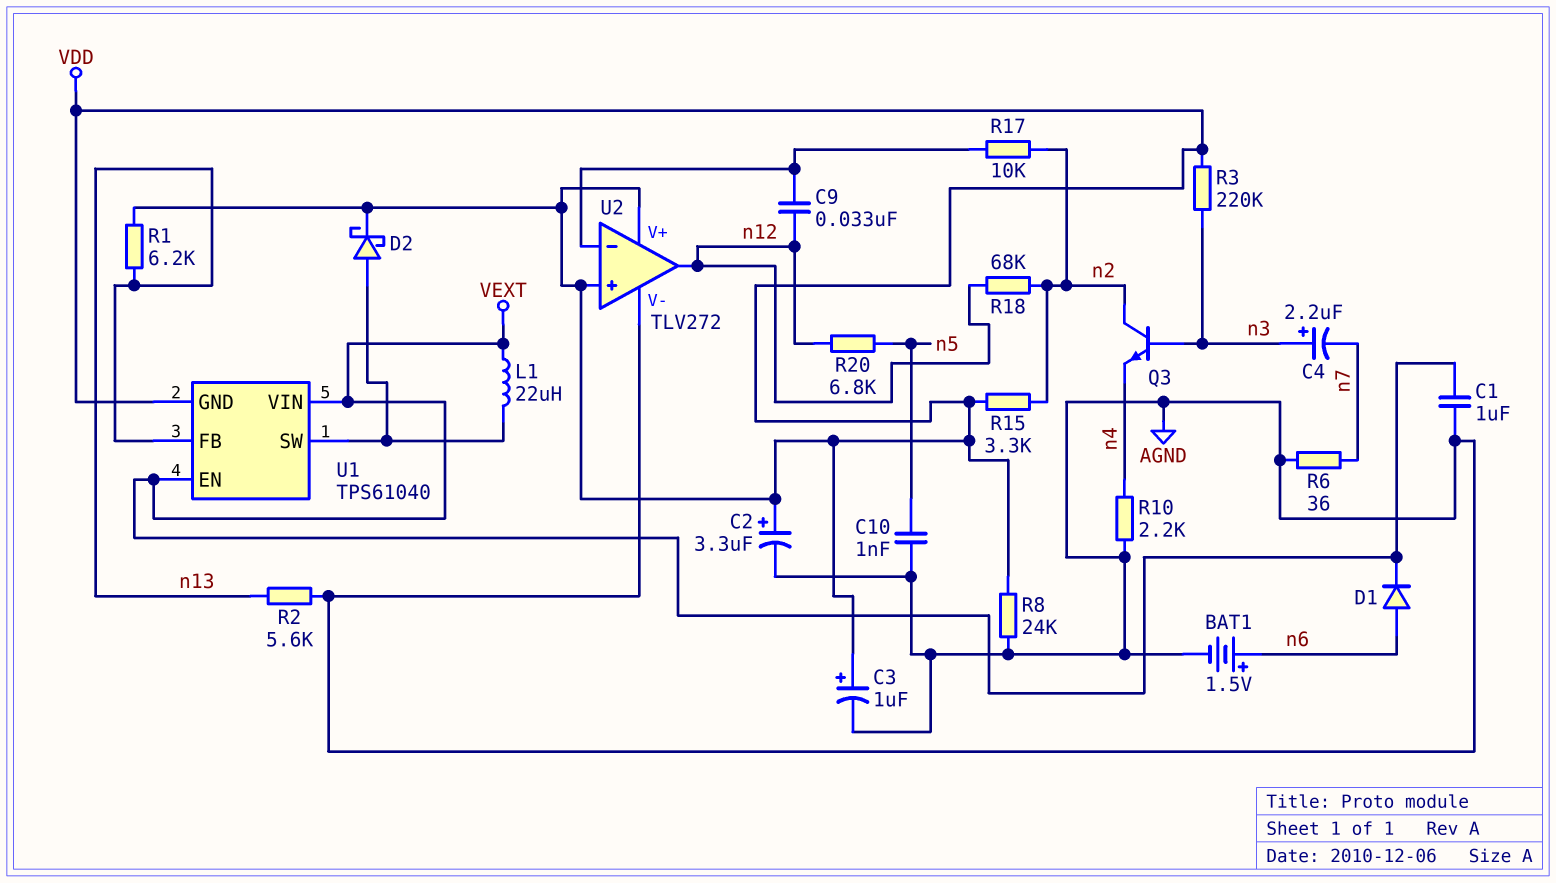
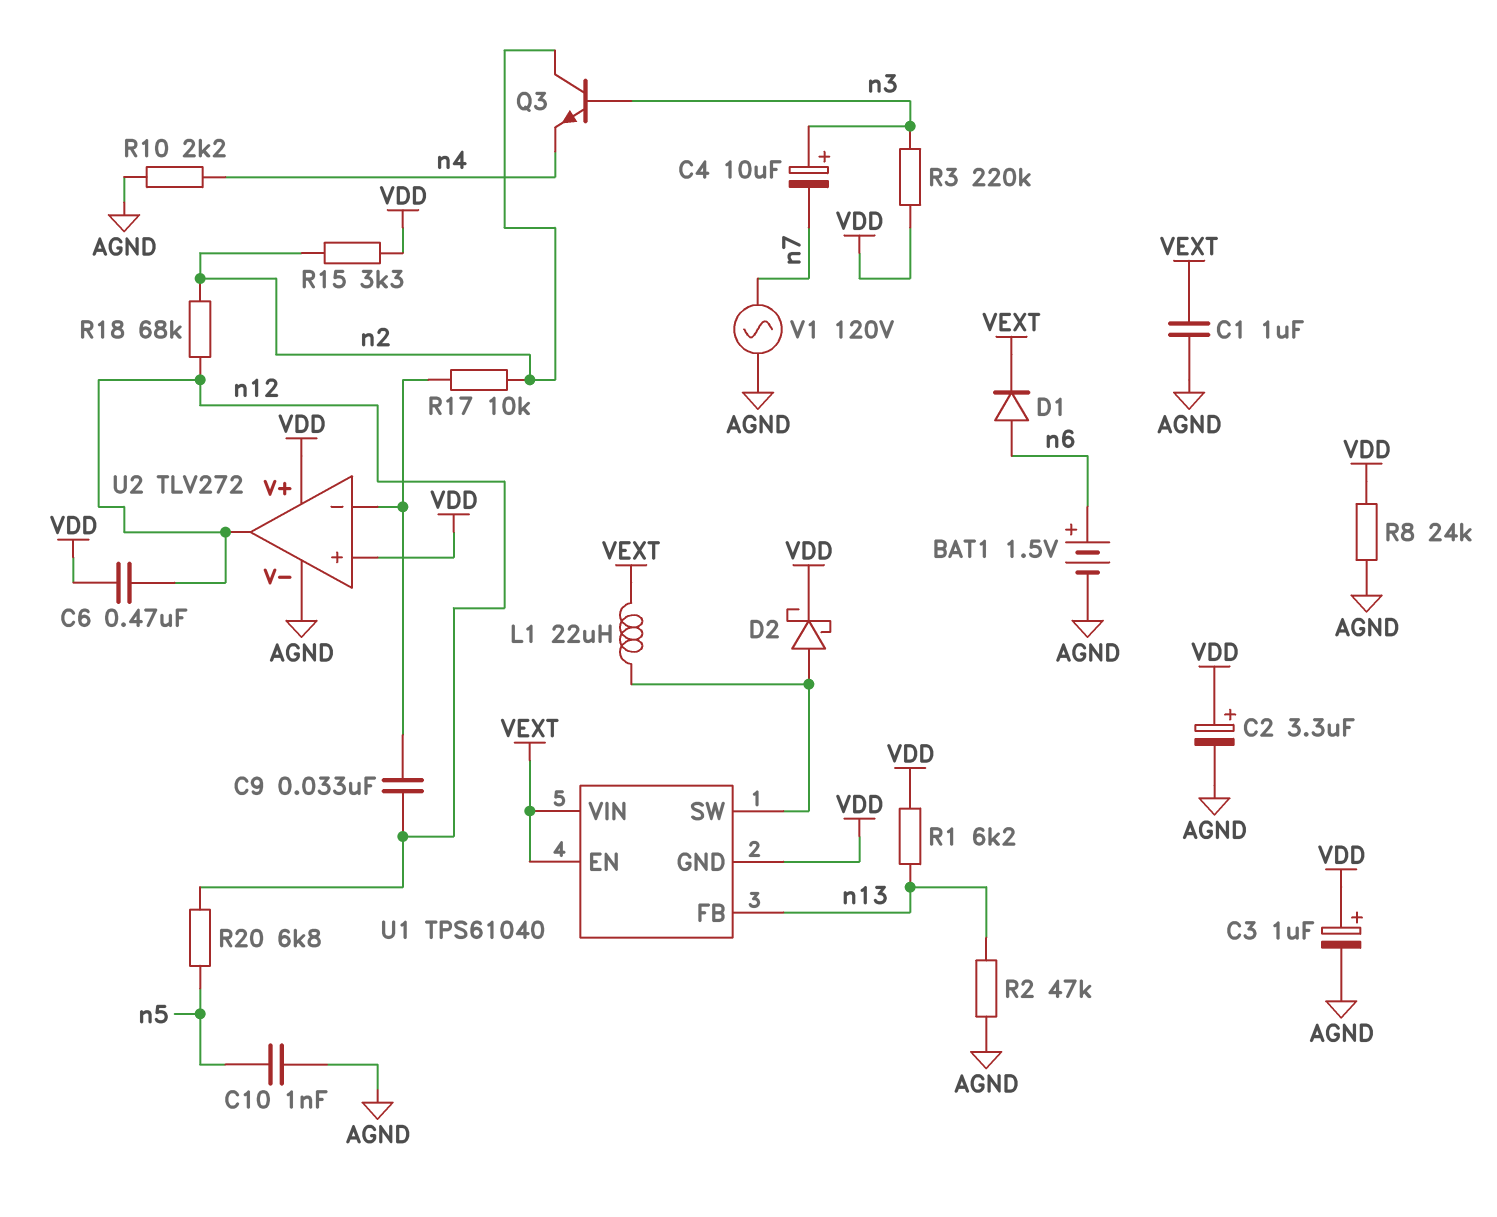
C4: 2.2uF (plus n3, minus n7) -> 10uF (plus n3, minus n7)
C6: none -> 470nF (VDD, n12)
R2: 5.6k (AGND, n13) -> 47k (AGND, n13)
R6: 36 (AGND, n7) -> none
V1: none -> AC 120V (AGND, n7)

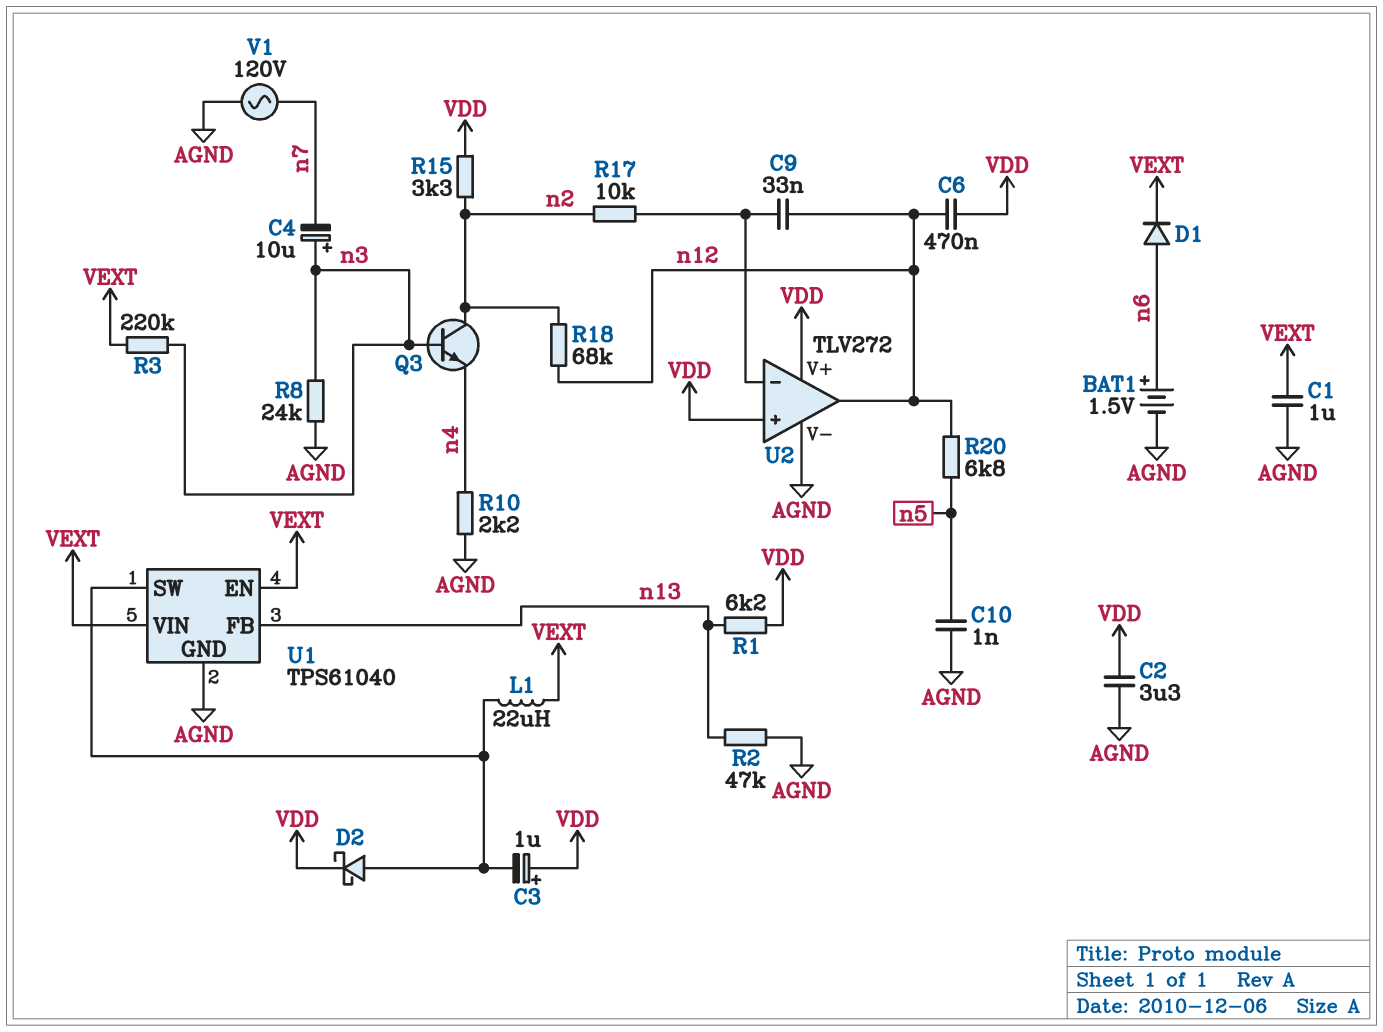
C2: 3.3uF (plus VDD, minus AGND) -> 3.3uF (AGND, VDD)
C3: 1uF (plus VDD, minus AGND) -> 1uF (plus VDD, minus U1/SW)
R3: 220k (VDD, n3) -> 220k (VEXT, n3)
R8: 24k (AGND, VDD) -> 24k (AGND, n3)
U1 pin GND: VDD -> AGND

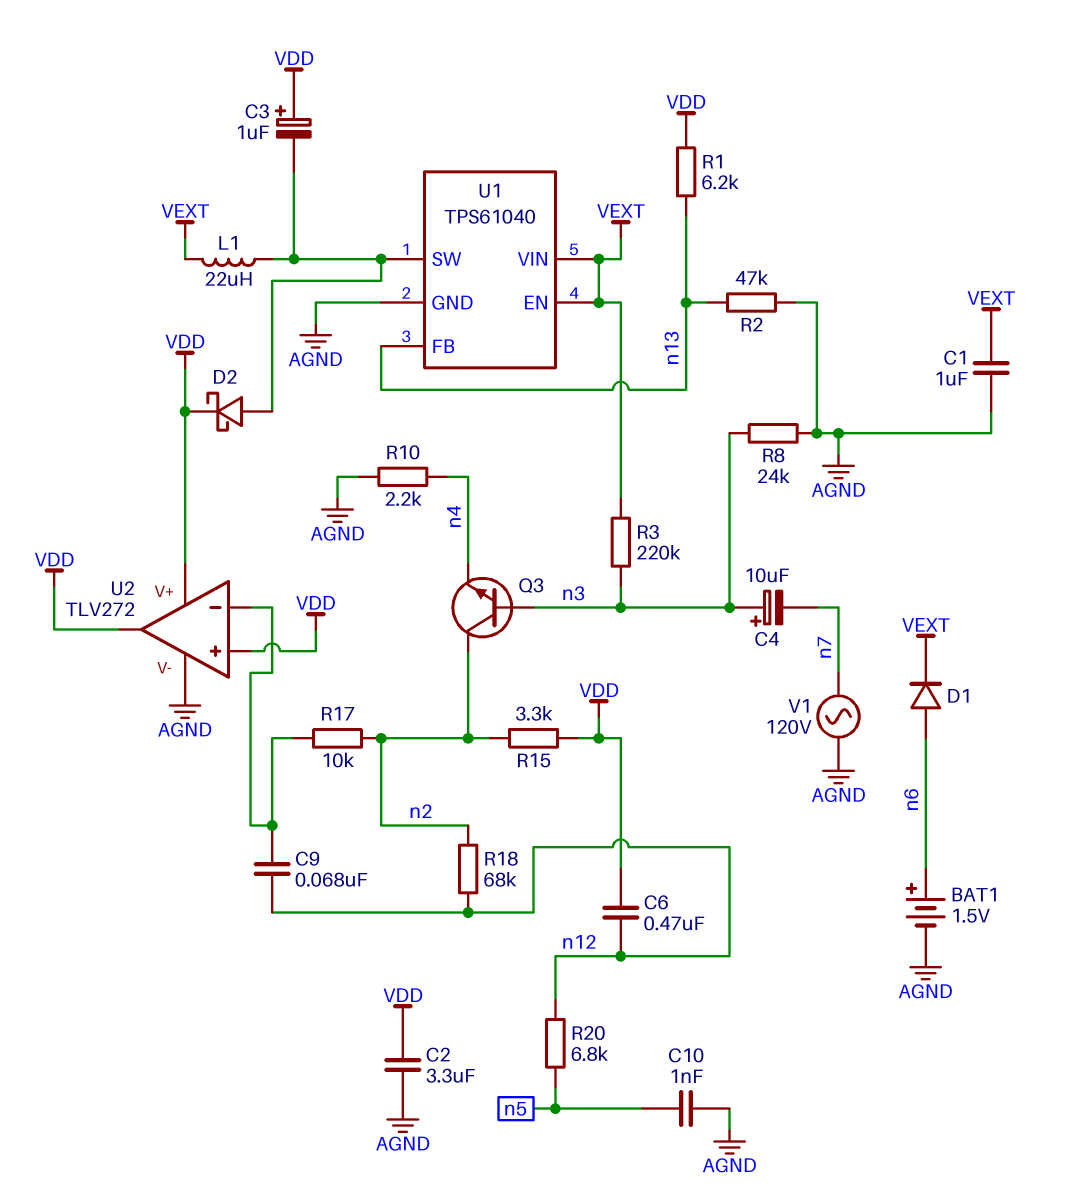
C9: 33nF (U2/in-, n12) -> 68nF (U2/in-, n12)
U2 pin out: n12 -> VDD

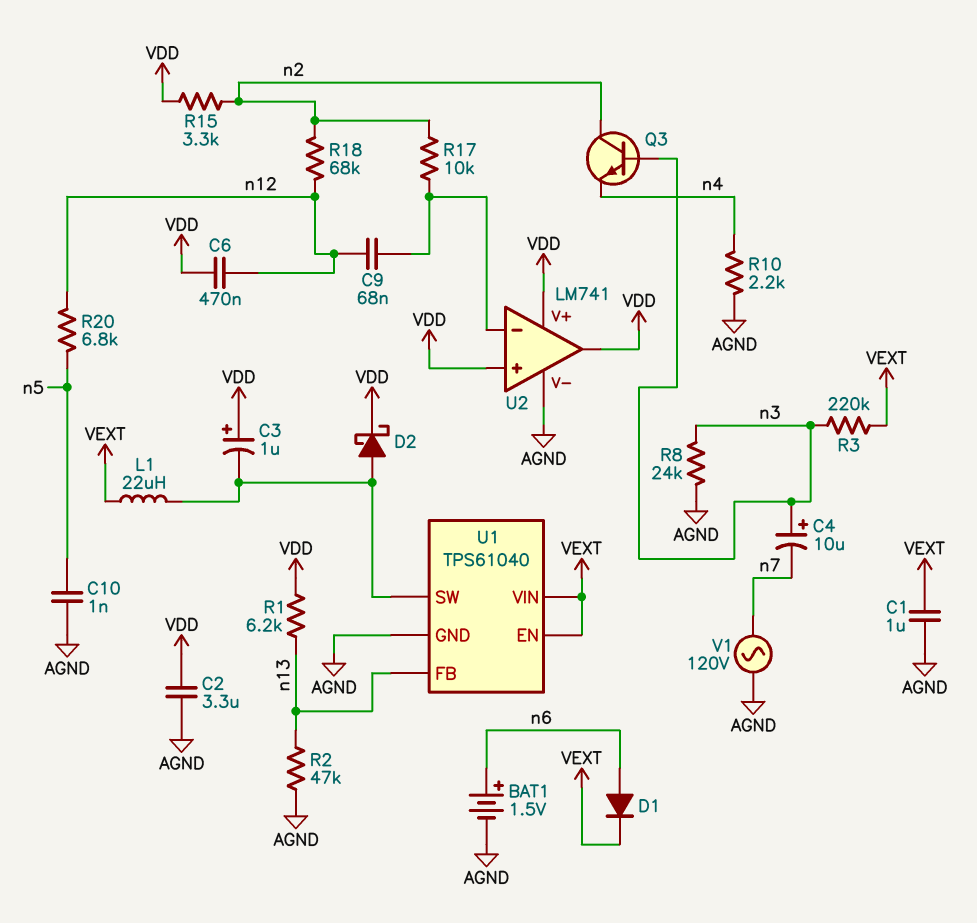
U2: TLV272 -> LM741

